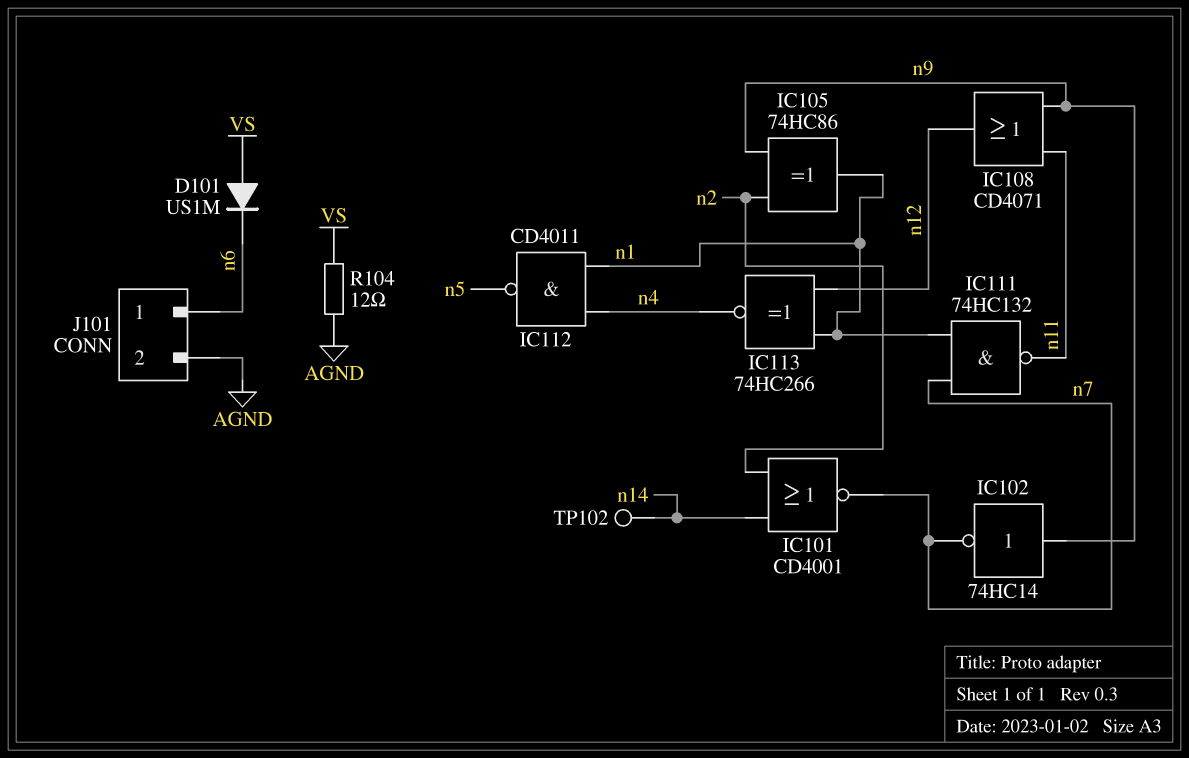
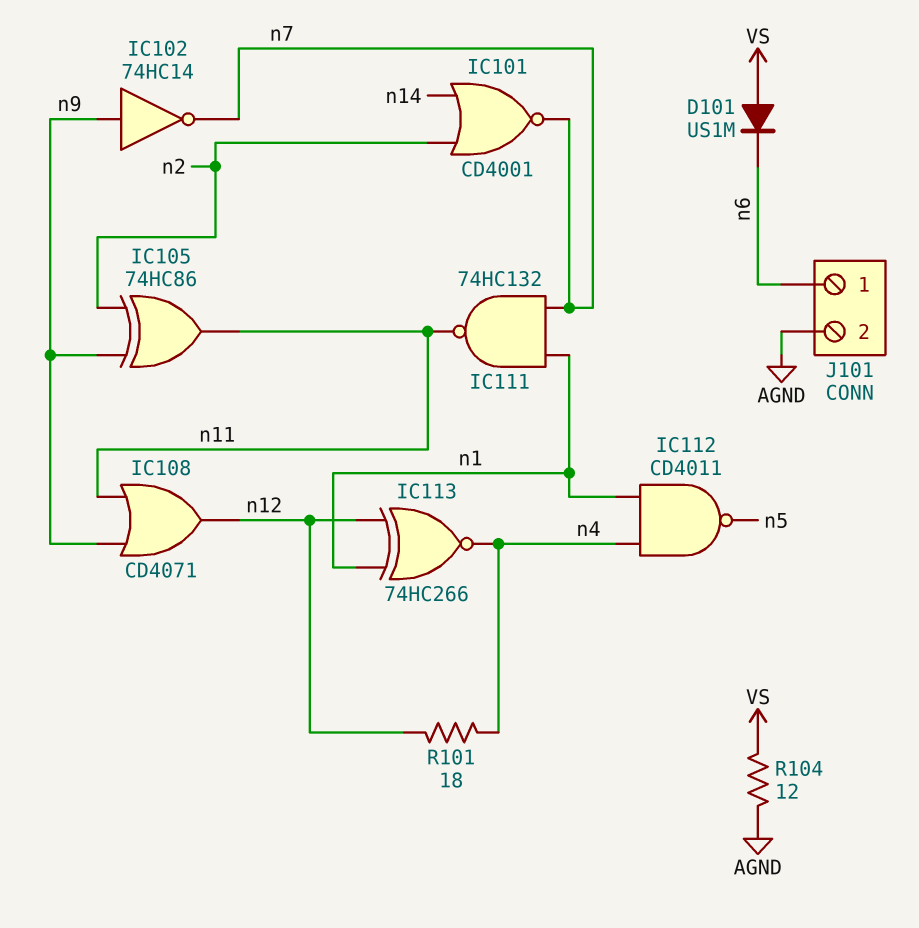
IC105: XOR 74HC86 (in n2, in n9, out n1) -> XOR 74HC86 (in n2, in n9, out n11)
R101: none -> 18 (n4, n12)
TP102: test point (n14) -> none

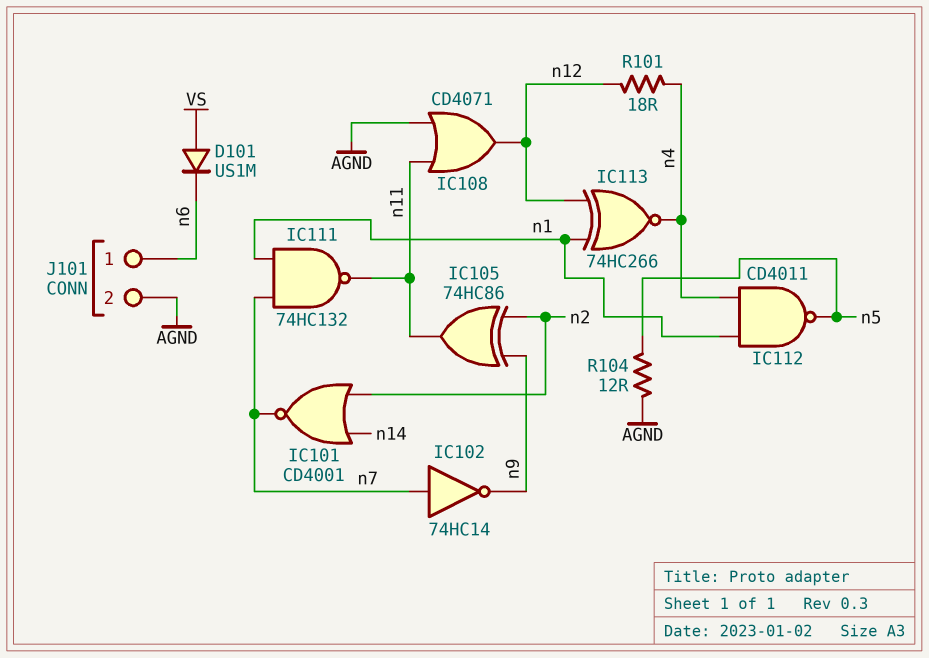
IC102: NOT 74HC14 (in n9, out n7) -> NOT 74HC14 (in n7, out n9)
IC108: OR CD4071 (in n9, in n11, out n12) -> OR CD4071 (in AGND, in n11, out n12)
R104: 12 (AGND, VS) -> 12 (AGND, n5)

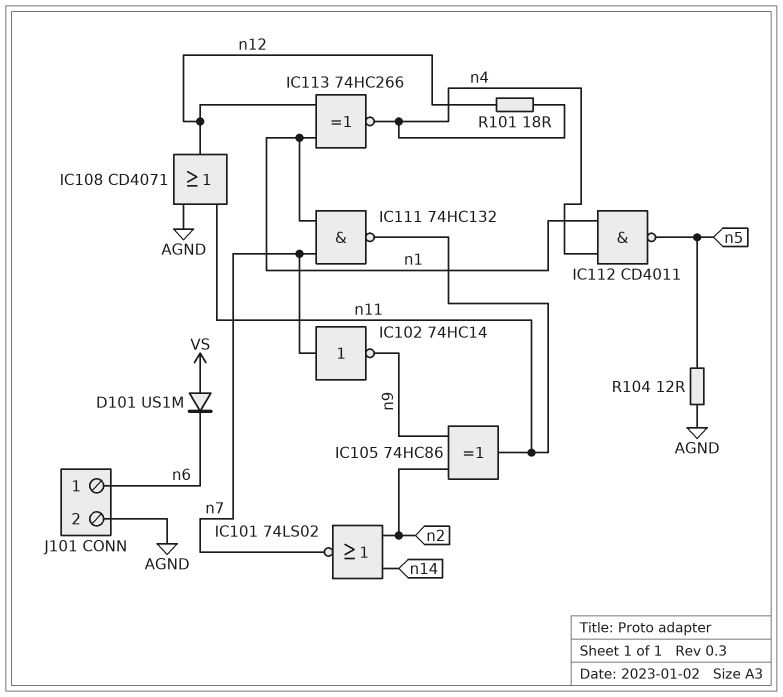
IC101: NOR CD4001 (in n2, in n14, out n7) -> NOR 74LS02 (in n2, in n14, out n7)

